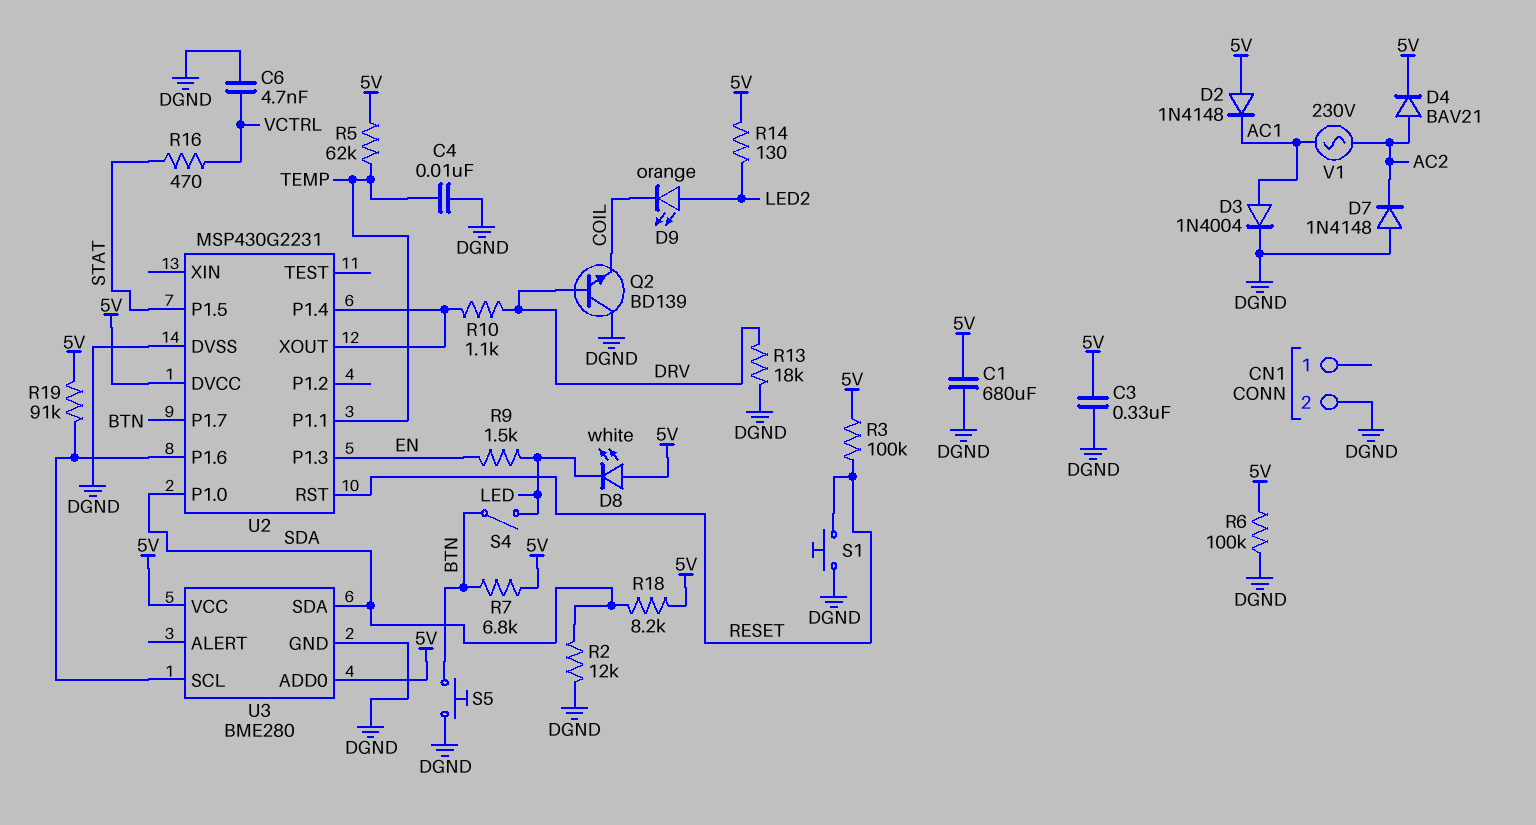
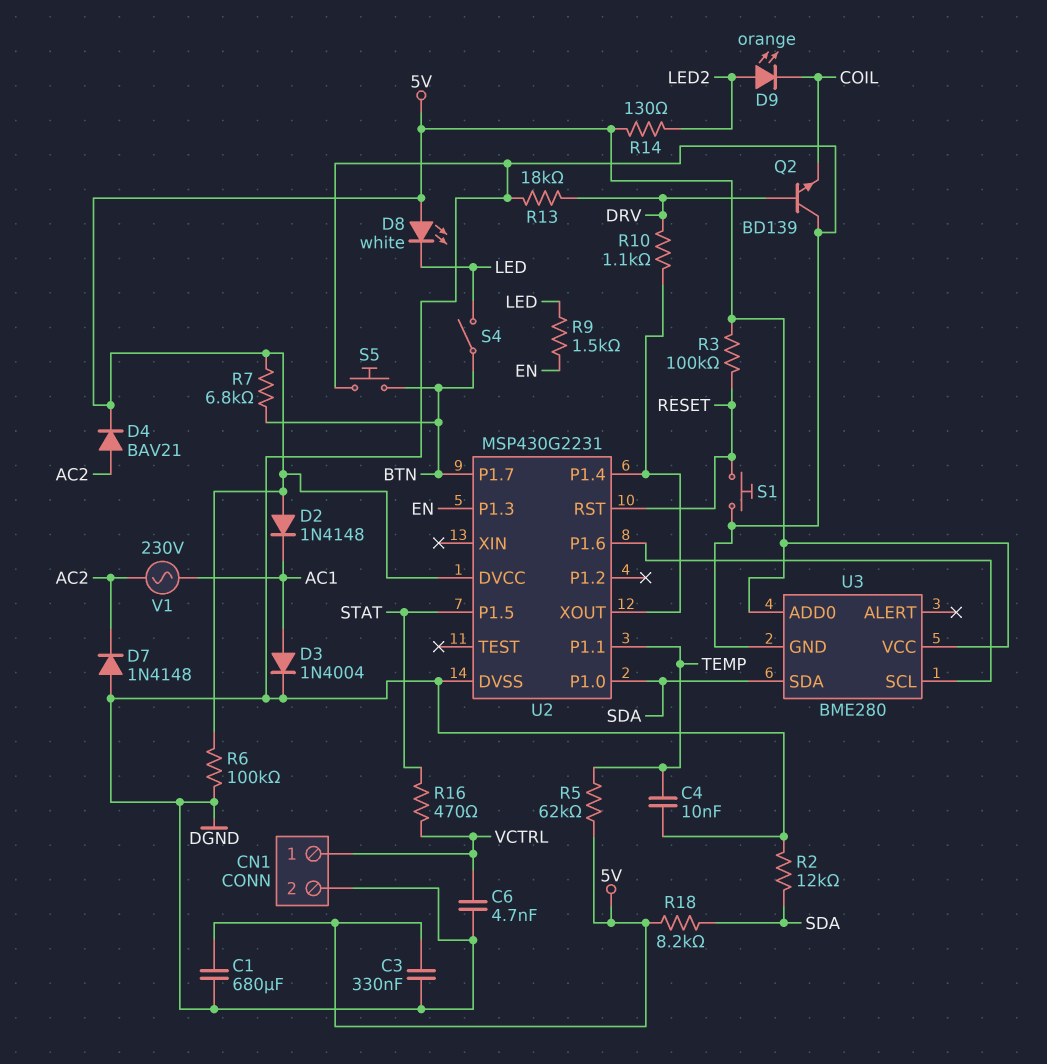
CN1 pin 1: none -> VCTRL
R19: 91k (5V, U2/P1.6) -> none

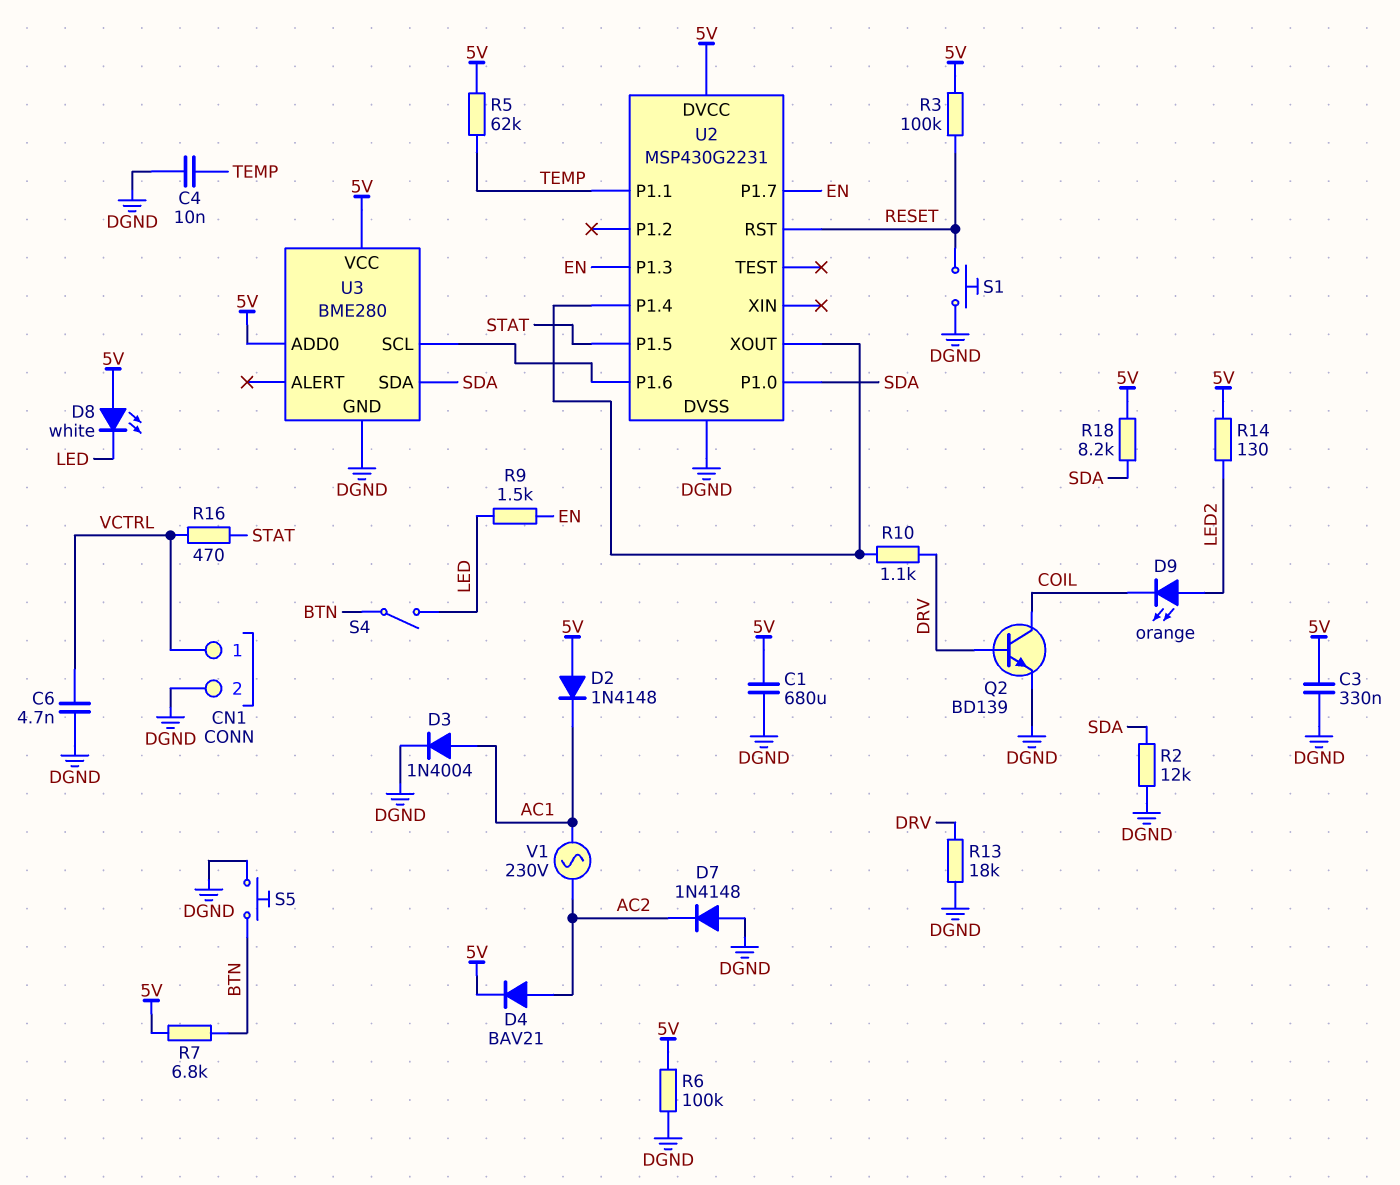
Q2: NPN BD139 (B DRV, C DGND, E COIL) -> NPN BD139 (B DRV, C COIL, E DGND)
U2 pin P1.7: BTN -> EN

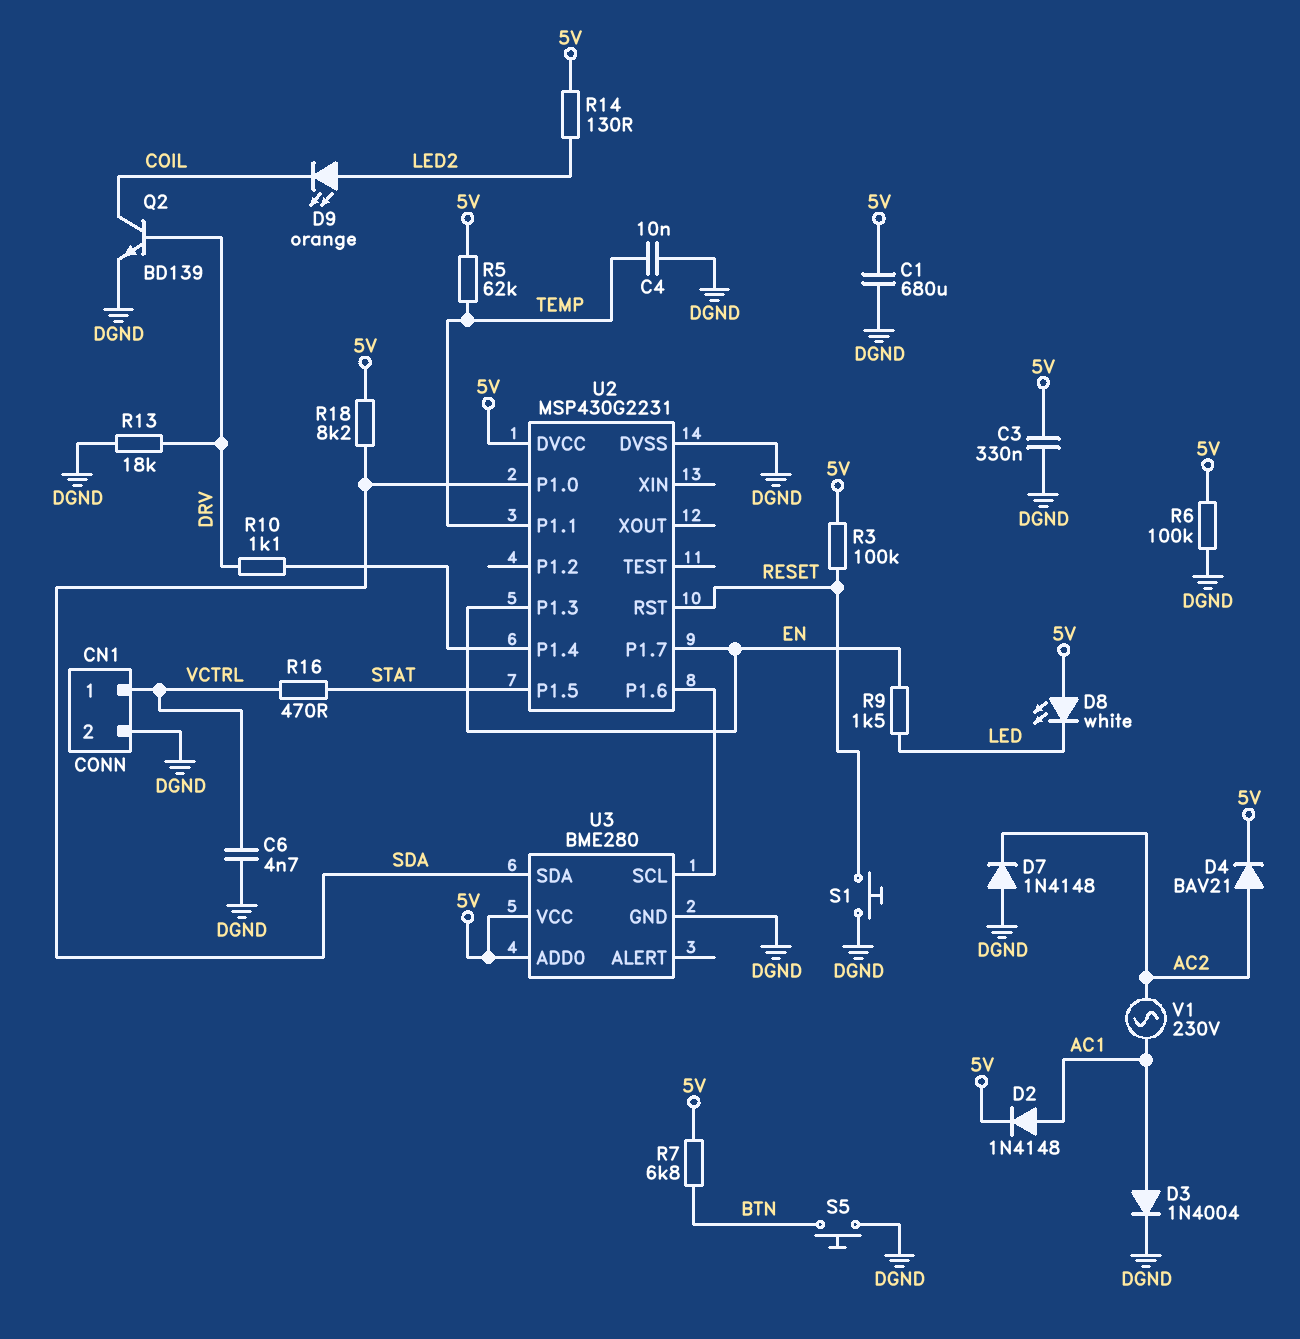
D2: diode 1N4148 (A 5V, K AC1) -> diode 1N4148 (A AC1, K 5V)
R2: 12k (DGND, SDA) -> none
S4: switch (BTN, LED) -> none
U2 pin XOUT: U2/P1.4 -> none

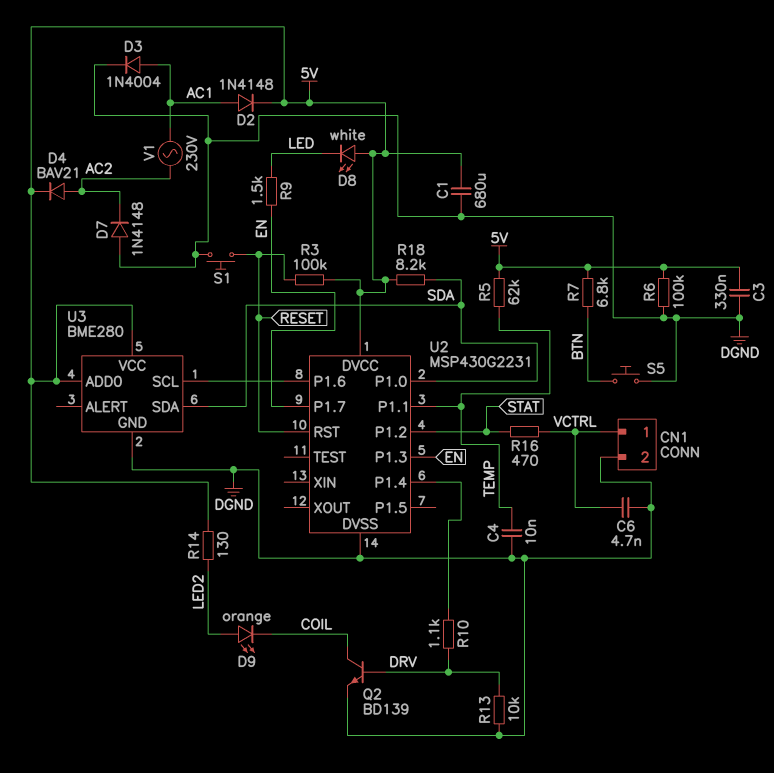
R13: 18k (DGND, DRV) -> 10k (DGND, DRV)
U2 pin P1.2: none -> STAT
U2 pin P1.5: STAT -> none

